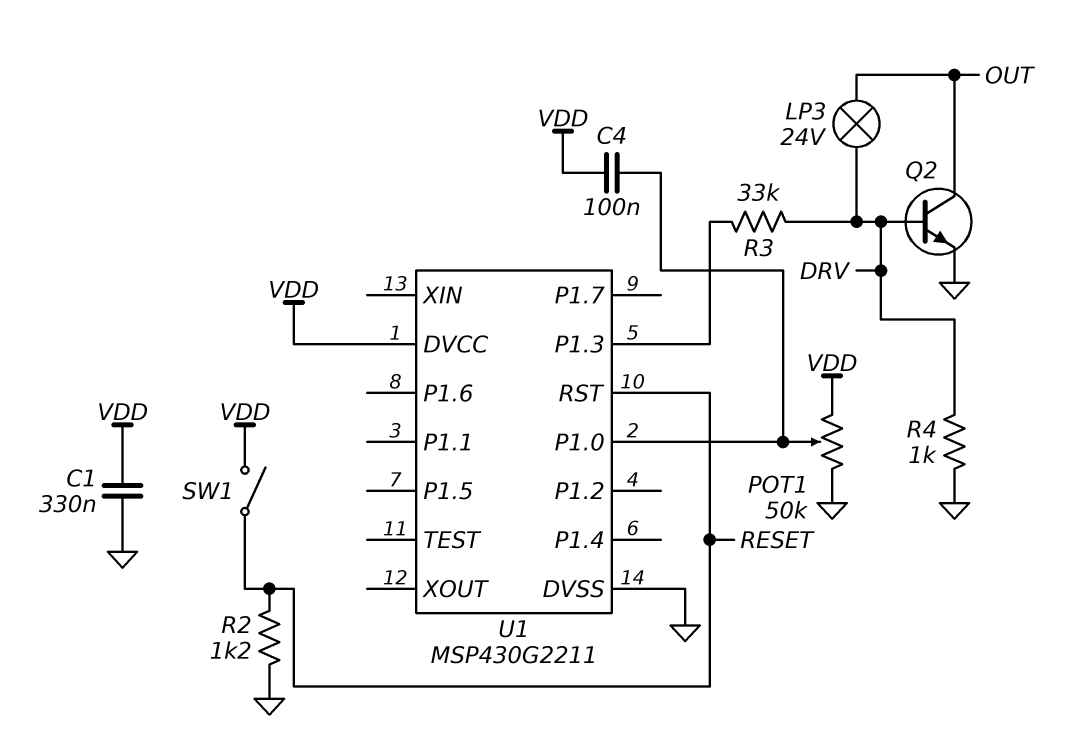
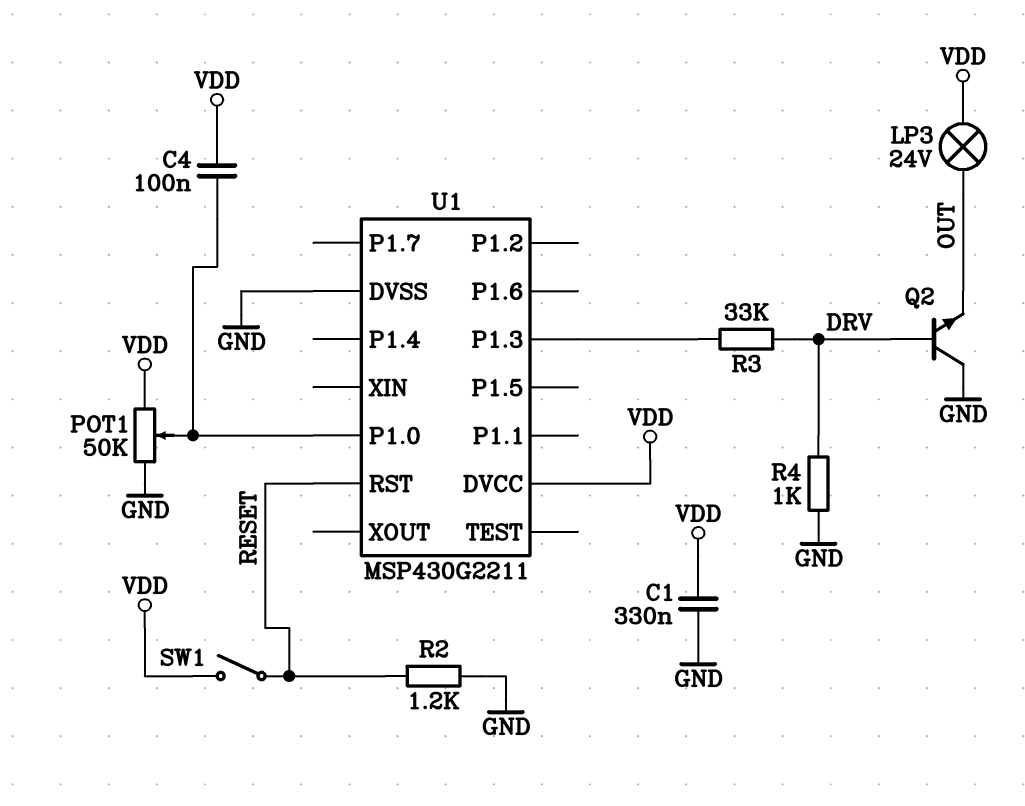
LP3: lamp 24V (DRV, OUT) -> lamp 24V (OUT, VDD)
Q2: NPN (B DRV, C OUT, E GND) -> NPN (B DRV, C GND, E OUT)

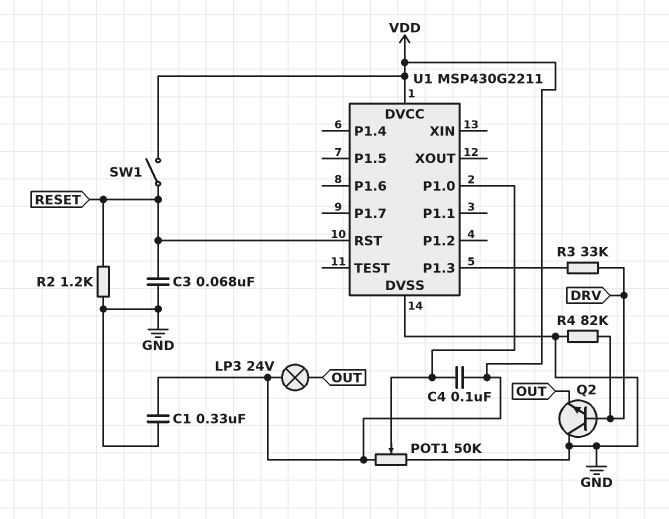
C3: none -> 68nF (GND, RESET)
R4: 1k (DRV, GND) -> 82k (DRV, GND)

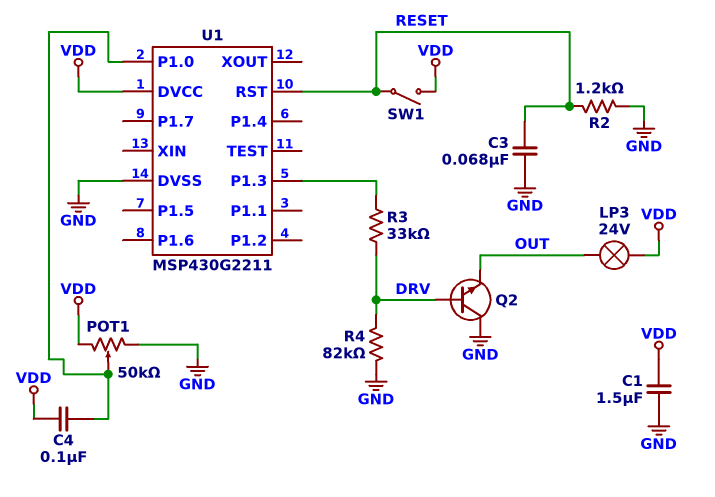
C1: 330nF (GND, VDD) -> 1.5uF (GND, VDD)

